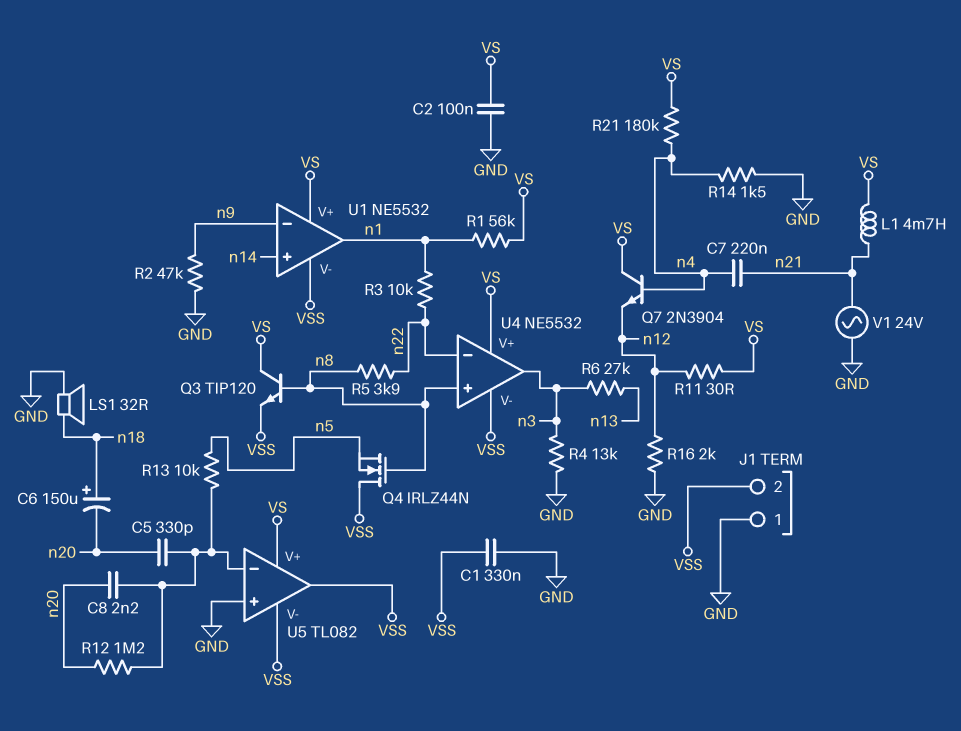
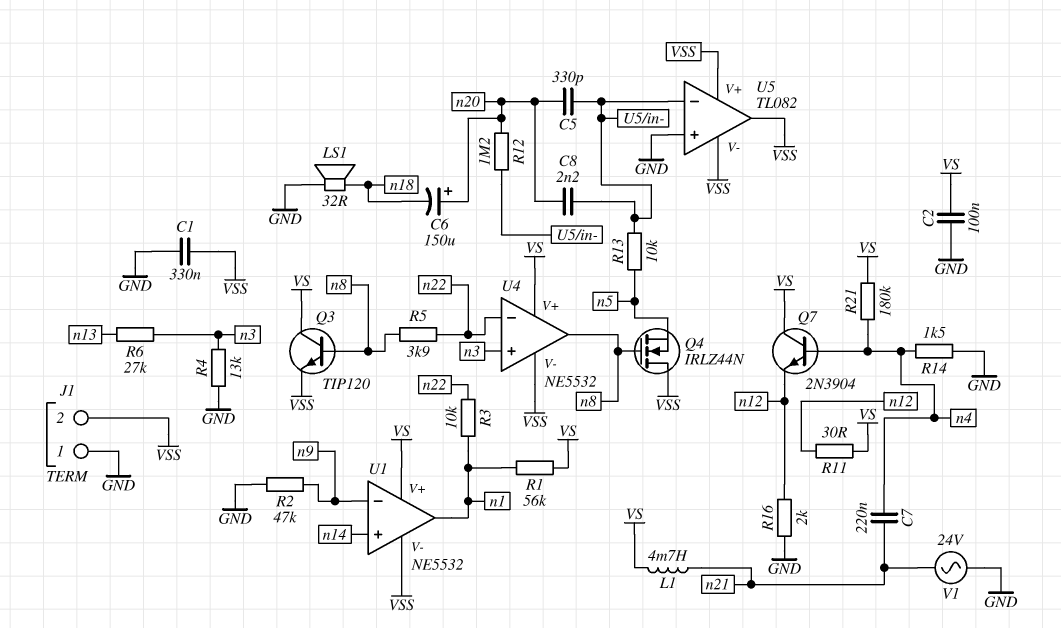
C6: 150uF (plus n18, minus n20) -> 150uF (plus n20, minus n18)
U4 pin in+: n8 -> n3
U4 pin out: n3 -> n8
U5 pin V+: VS -> VSS

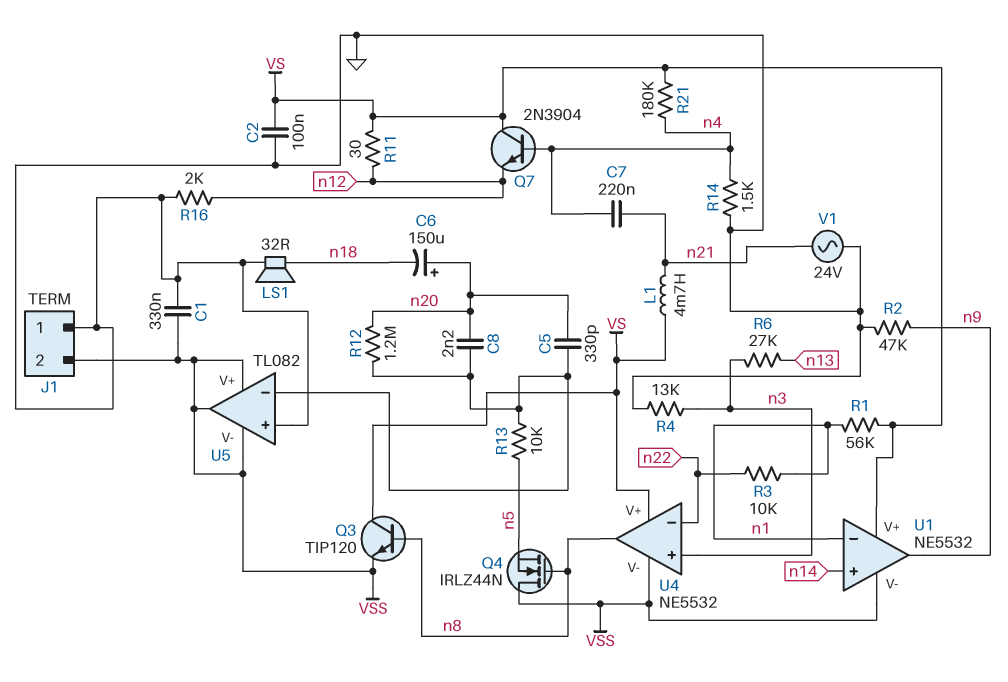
R5: 3.9k (n8, n22) -> none
U1 pin in-: n9 -> n1
U1 pin out: n1 -> n9

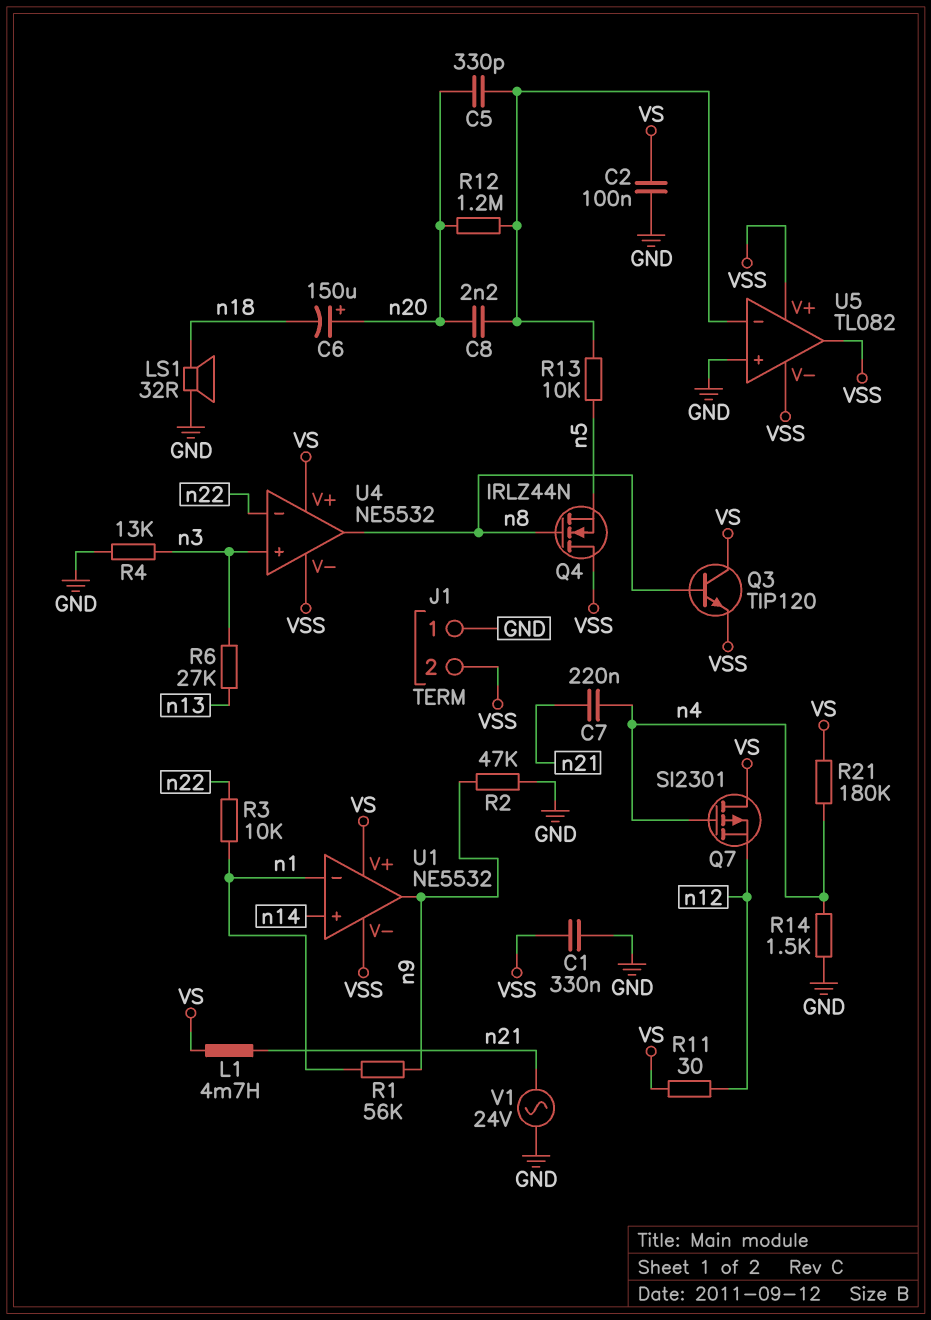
Q7: NPN 2N3904 (B n4, C VS, E n12) -> PMOS SI2301 (G n4, D VS, S n12)
R1: 56k (VS, n1) -> 56k (n1, n9)
R16: 2k (GND, n12) -> none

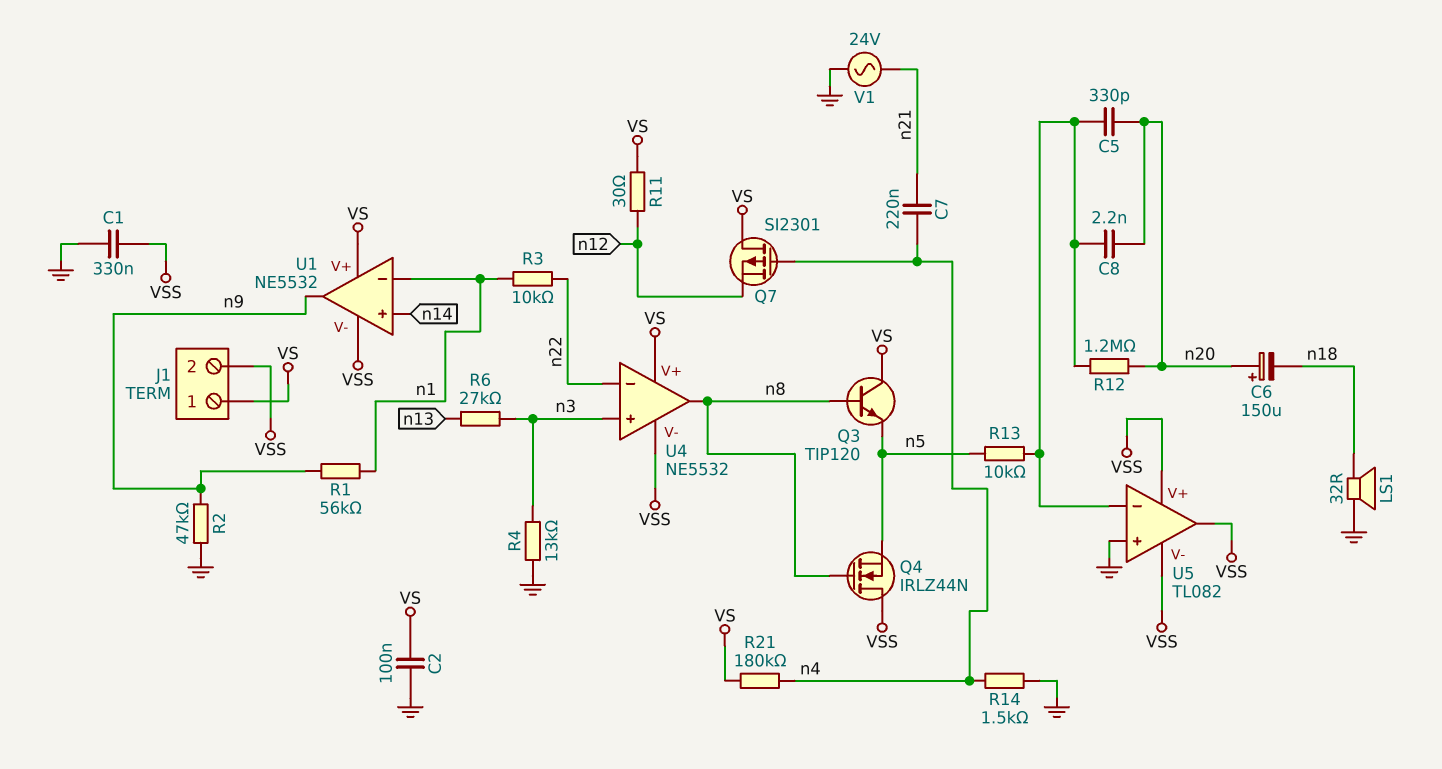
J1 pin 1: GND -> VS
L1: 4.7mH (VS, n21) -> none
Q3: NPN TIP120 (B n8, C VS, E VSS) -> NPN TIP120 (B n8, C VS, E n5)

